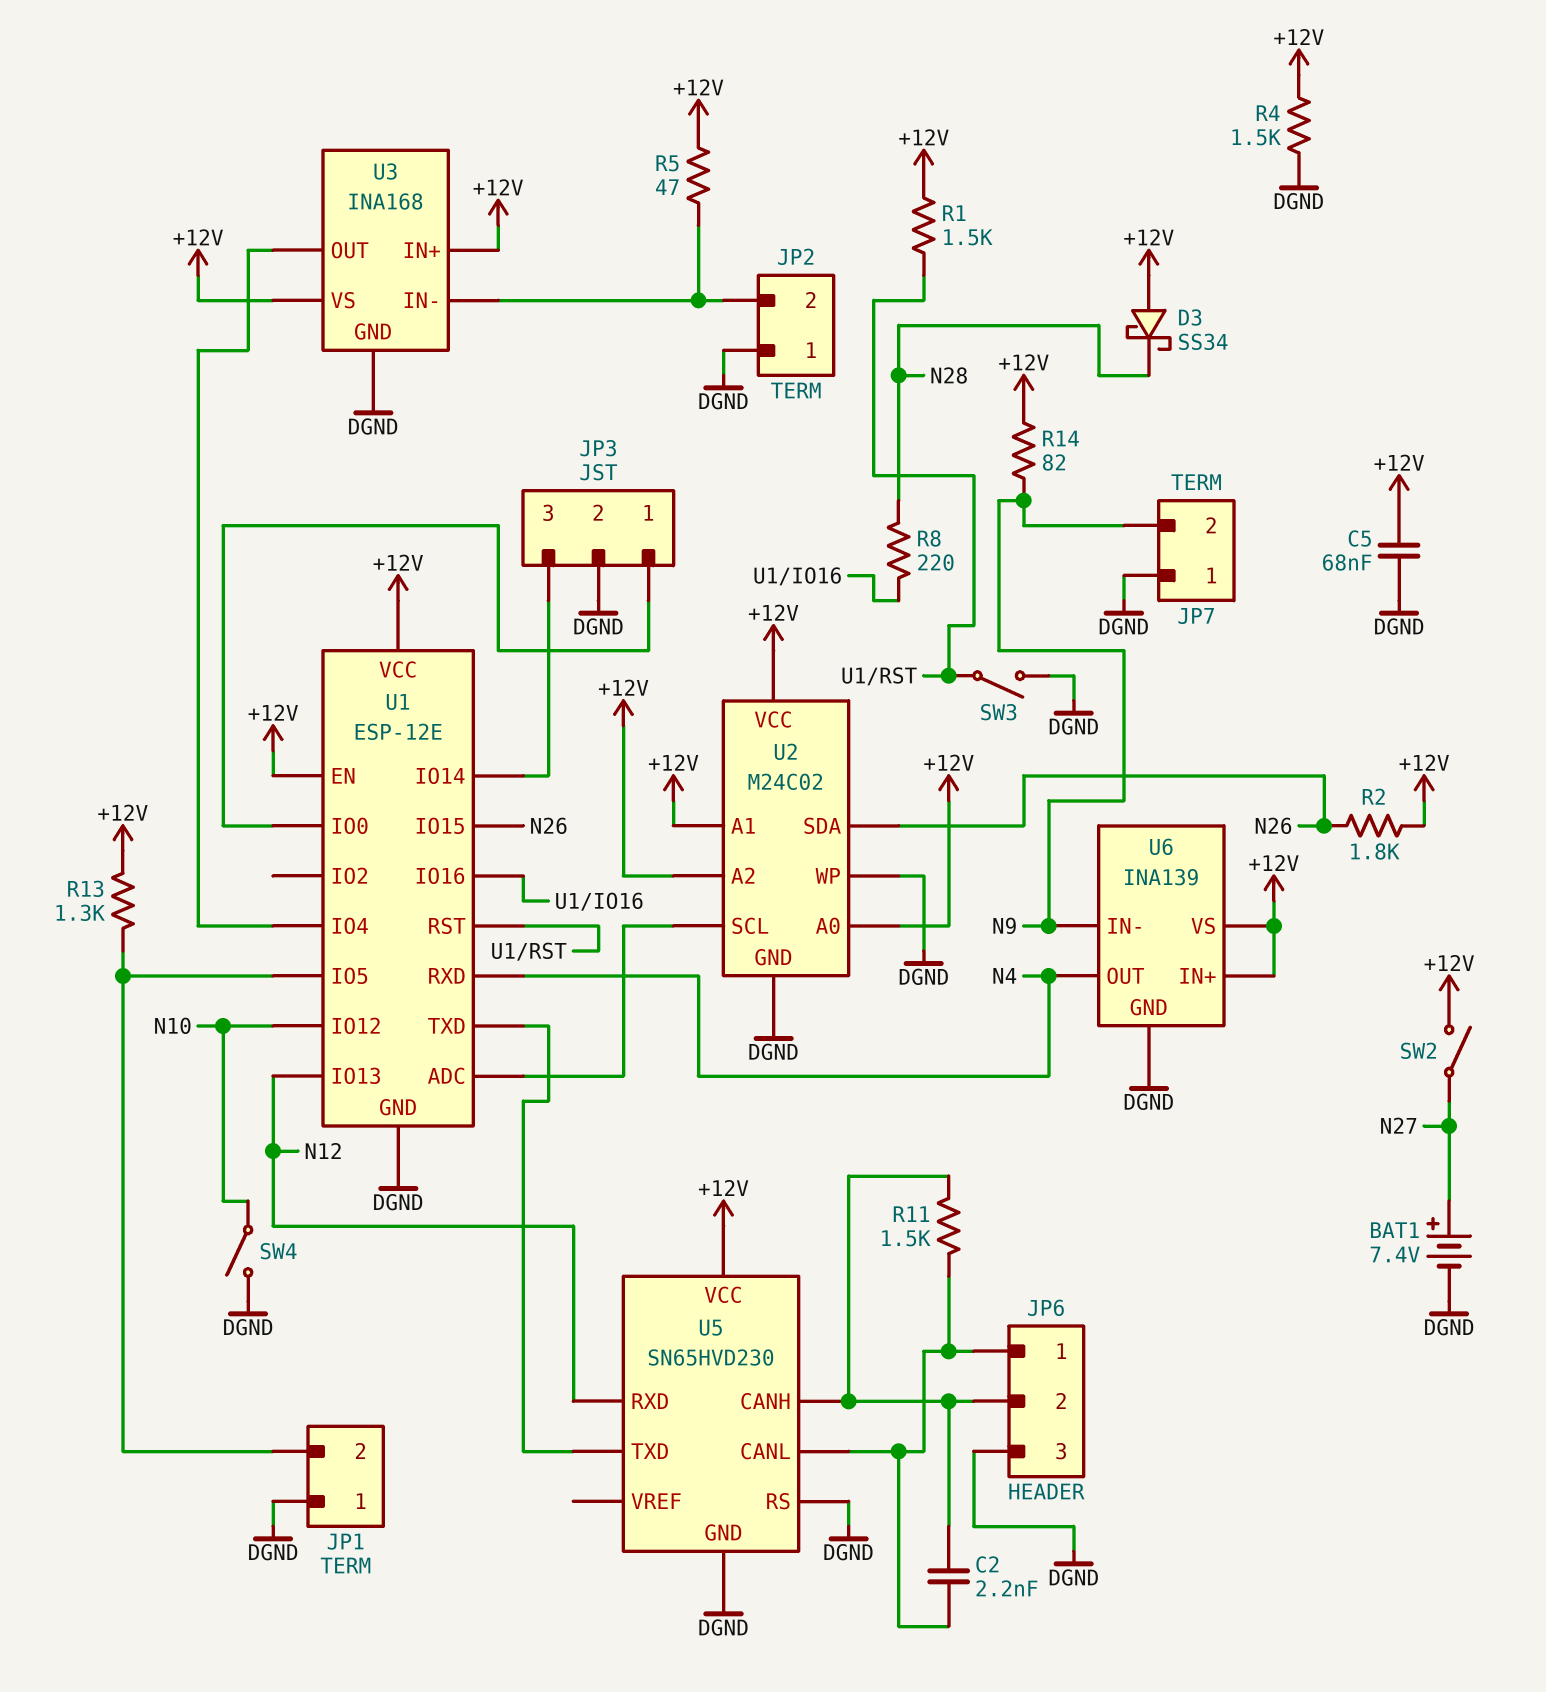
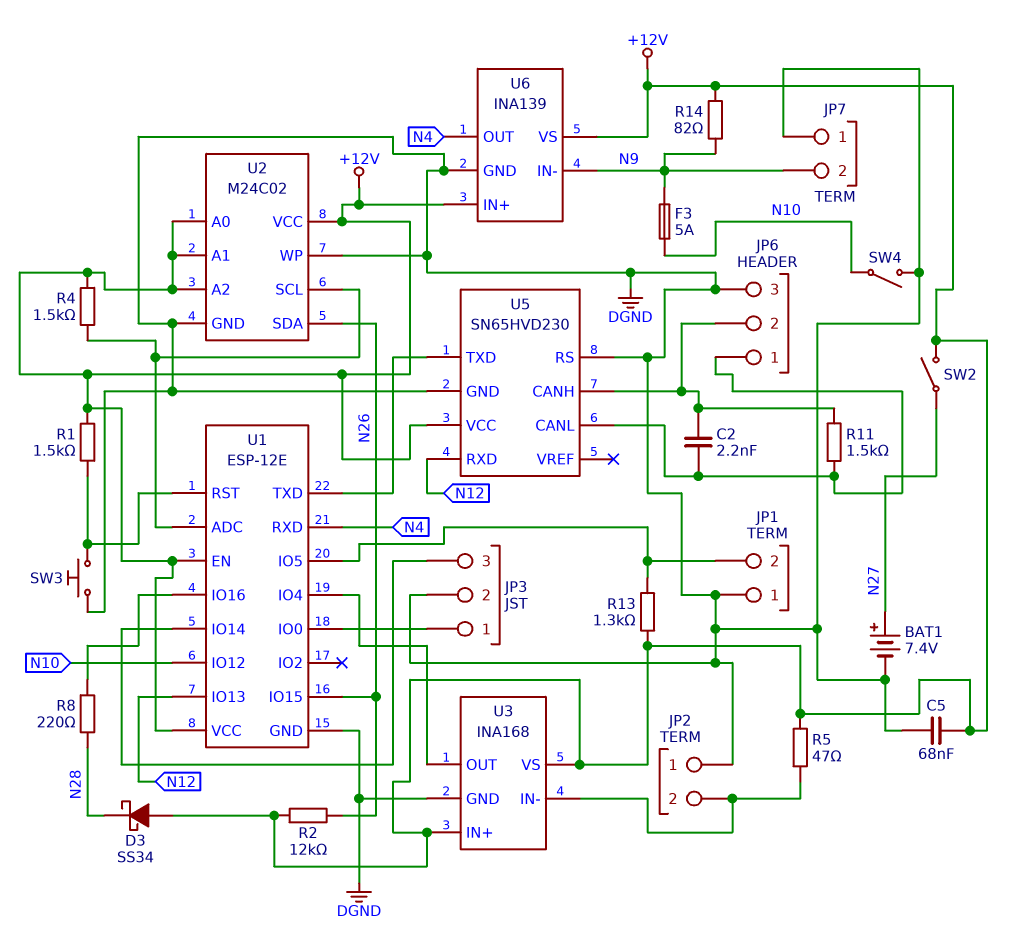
F3: none -> 5A (N9, N10)
R2: 1.8k (+12V, N26) -> 12k (+12V, N26)
R4: 1.5k (+12V, DGND) -> 1.5k (+12V, U1/ADC)
SW3: switch (DGND, U1/RST) -> button (DGND, U1/RST)

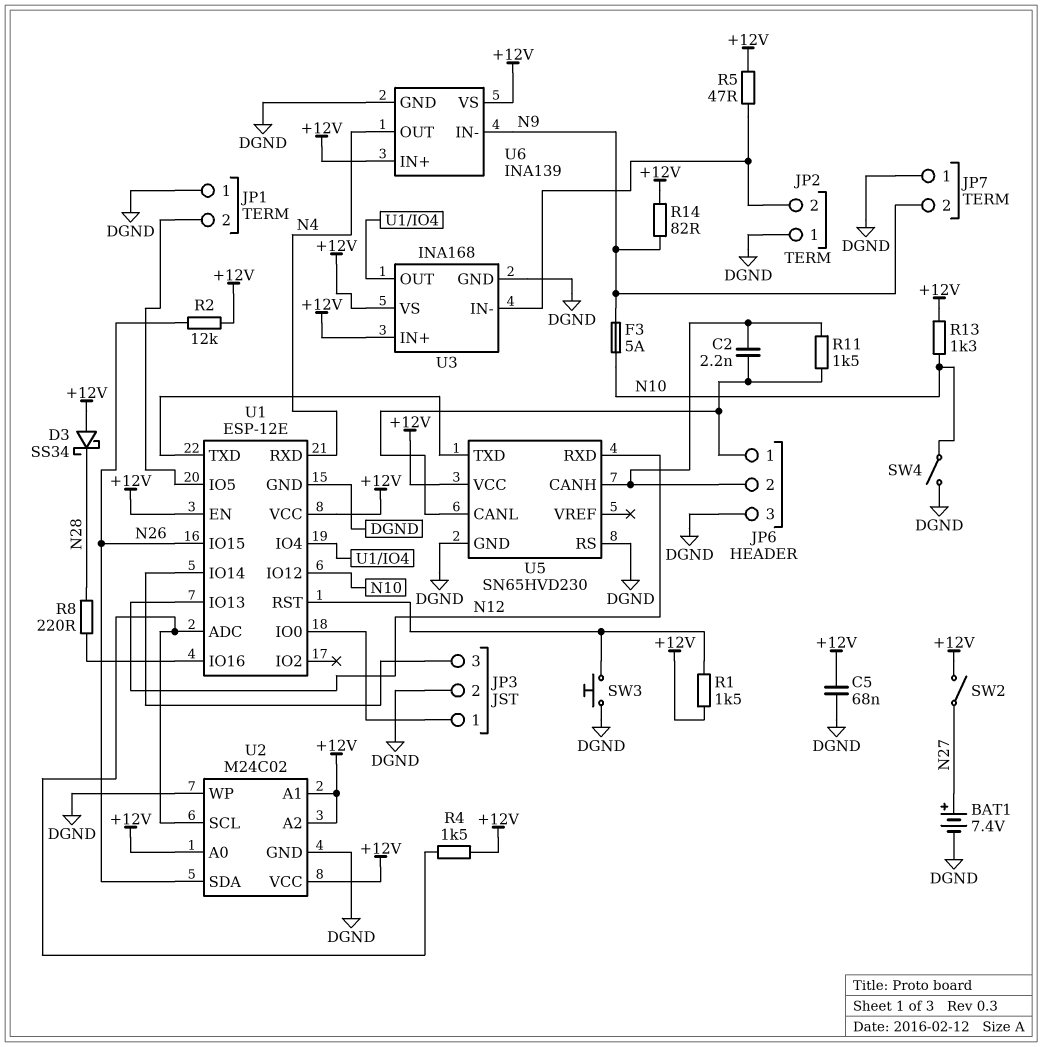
R13: 1.3k (+12V, JP1/2) -> 1.3k (+12V, N10)

